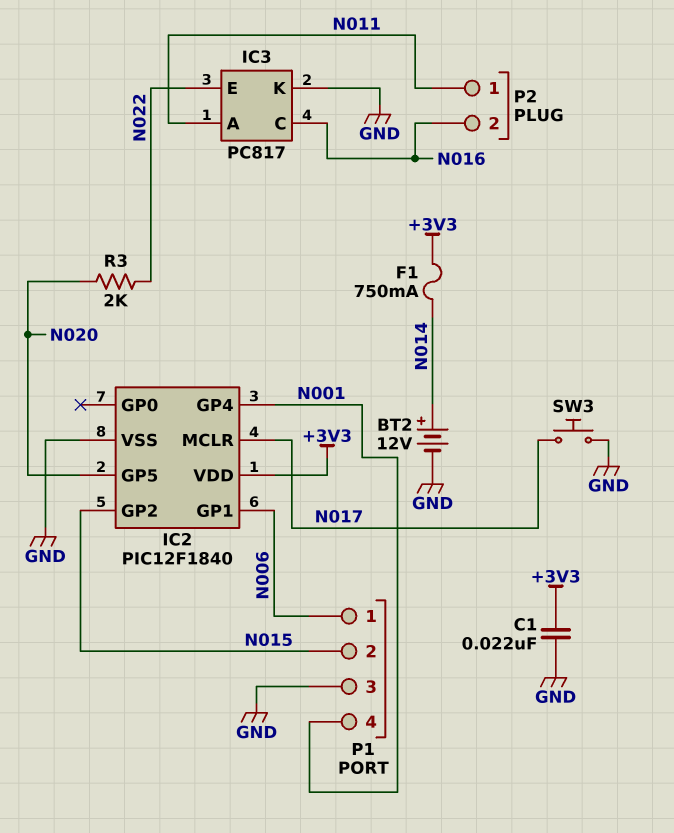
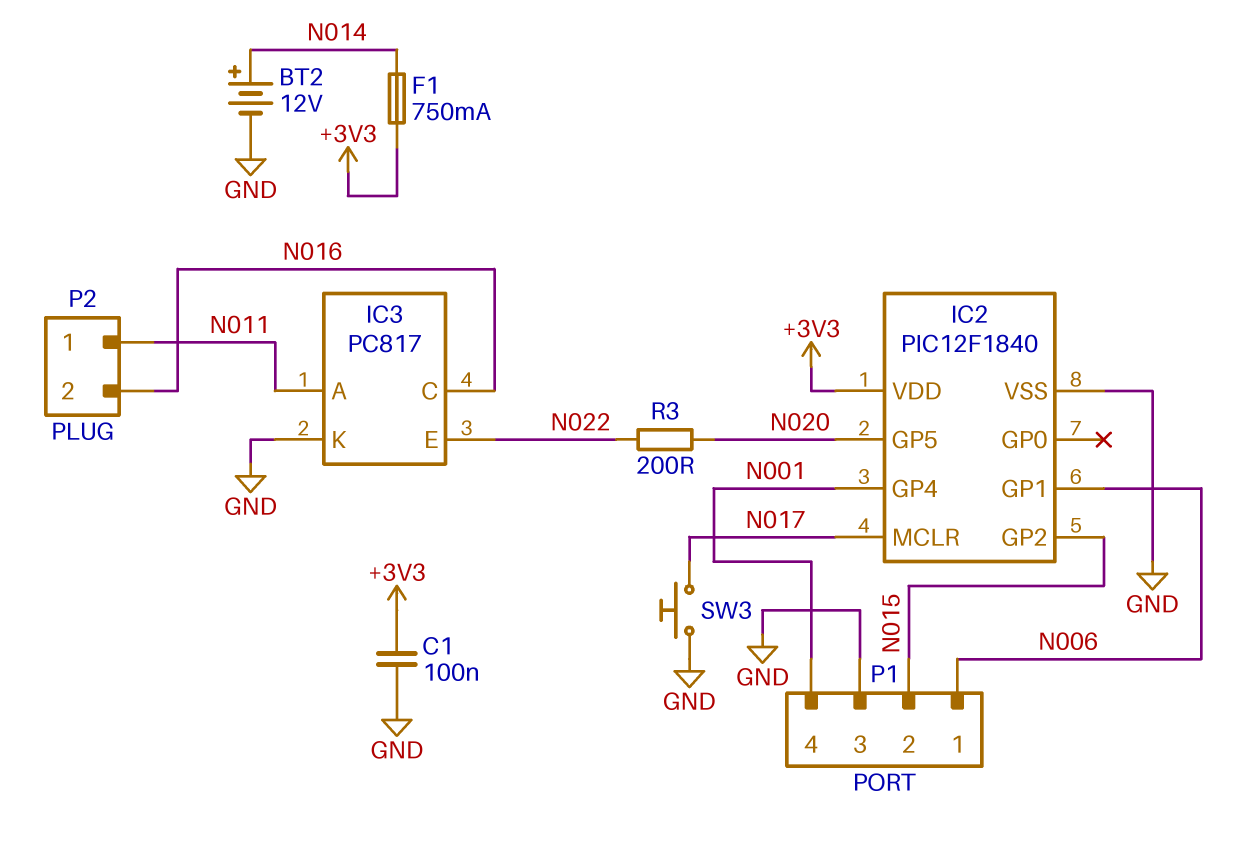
C1: 22nF (+3V3, GND) -> 100nF (+3V3, GND)
R3: 2k (N020, N022) -> 200 (N020, N022)

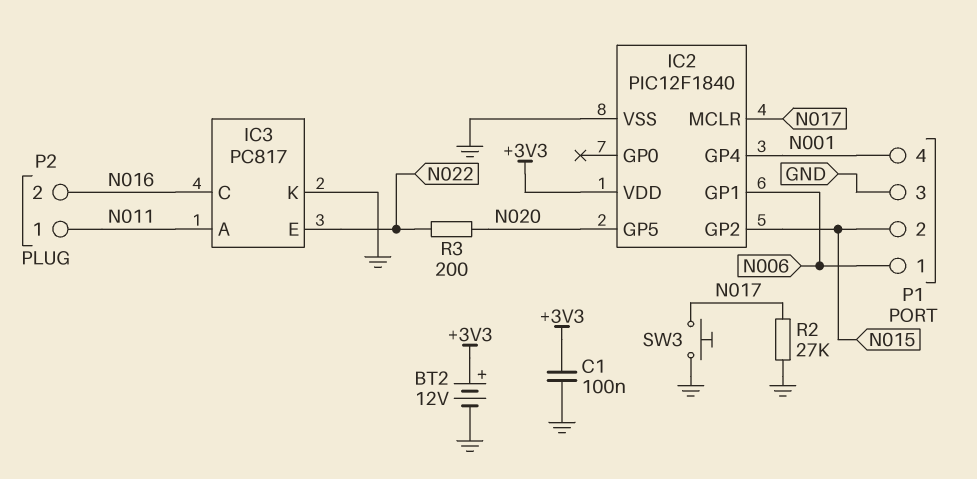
BT2: 12V (plus N014, minus GND) -> 12V (plus +3V3, minus GND)
F1: 750mA (+3V3, N014) -> none
R2: none -> 27k (GND, N017)

